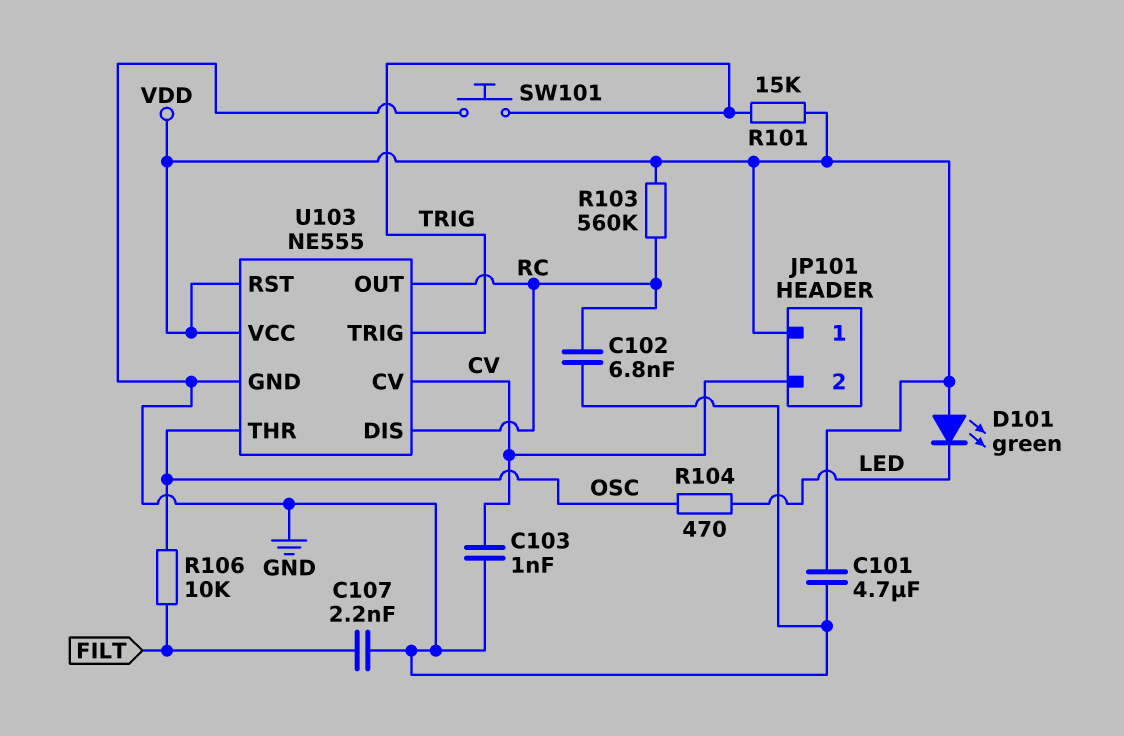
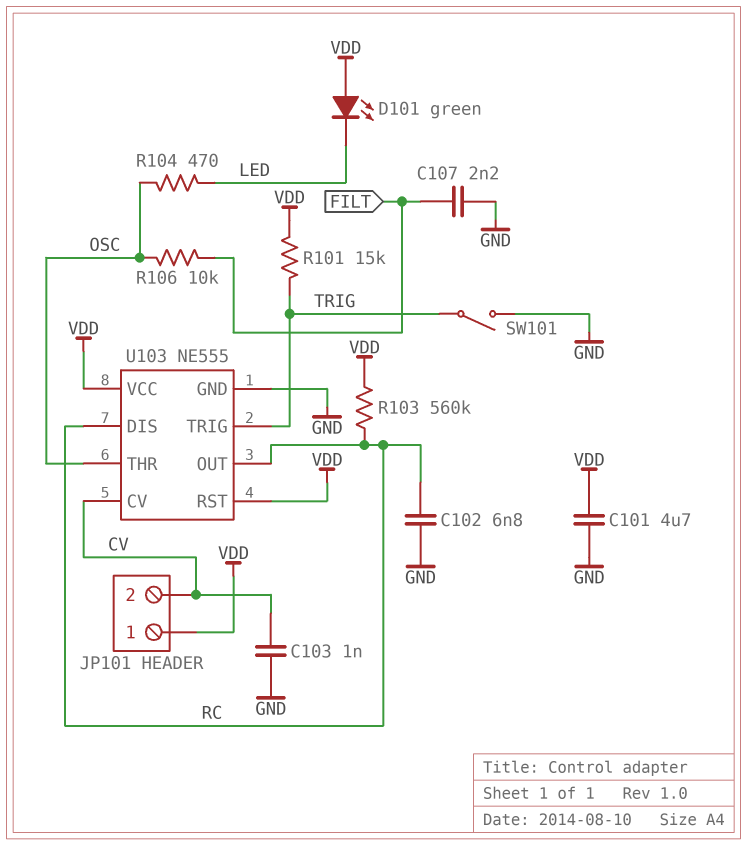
SW101: button (GND, TRIG) -> switch (GND, TRIG)

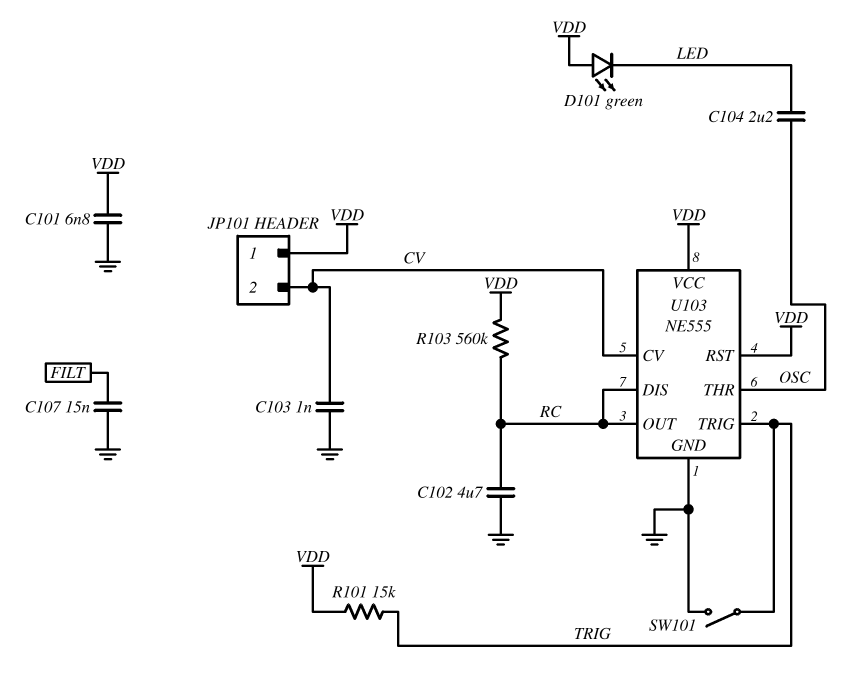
C101: 4.7uF (GND, VDD) -> 6.8nF (GND, VDD)
C102: 6.8nF (GND, RC) -> 4.7uF (GND, RC)
C104: none -> 2.2uF (LED, OSC)
C107: 2.2nF (FILT, GND) -> 15nF (FILT, GND)
R104: 470 (LED, OSC) -> none
R106: 10k (FILT, OSC) -> none

